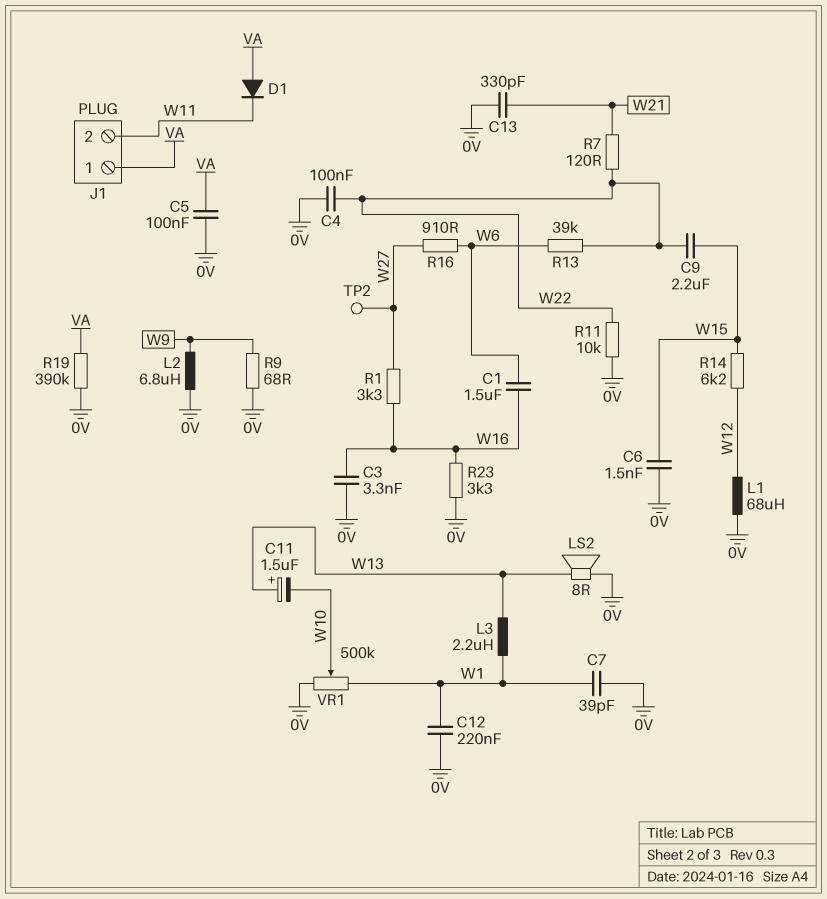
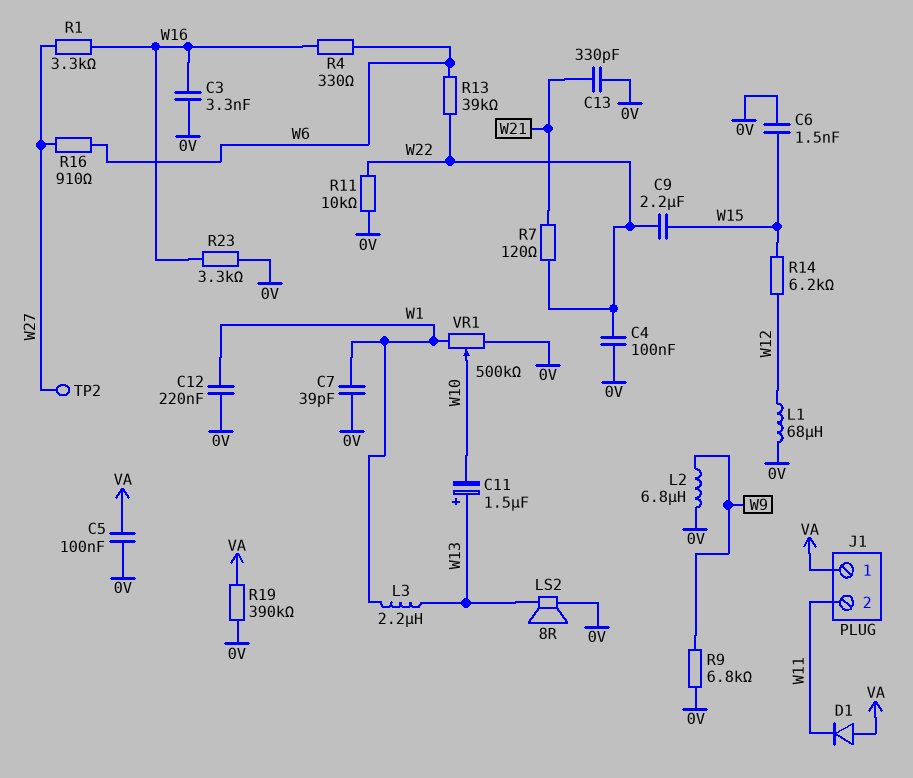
C1: 1.5uF (W6, W16) -> none
R4: none -> 330 (W6, W16)
R9: 68 (0V, W9) -> 6.8k (0V, W9)

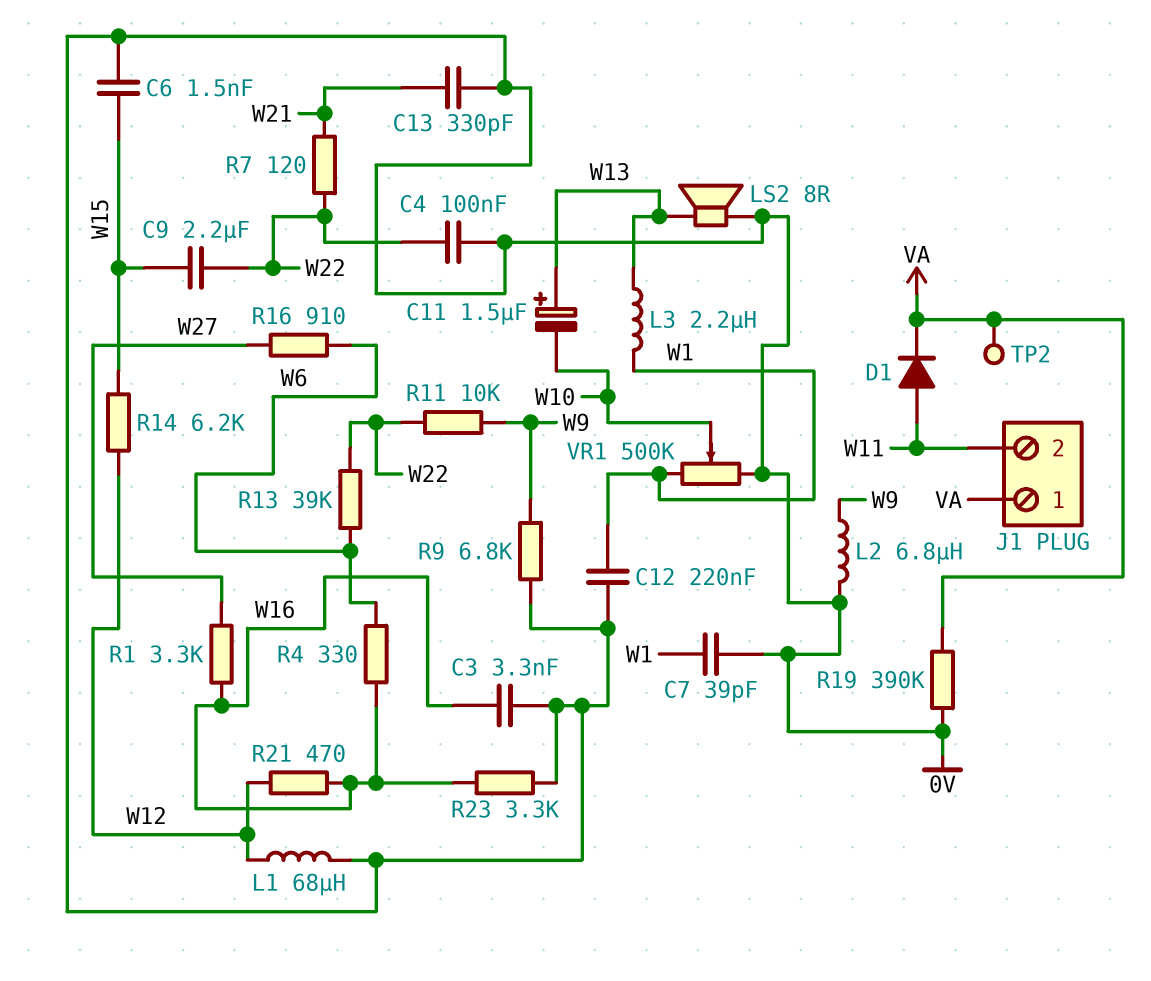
C5: 100nF (0V, VA) -> none
D1: diode (A VA, K W11) -> diode (A W11, K VA)
R11: 10k (0V, W22) -> 10k (W9, W22)
R21: none -> 470 (W12, W16)
TP2: test point (W27) -> test point (VA)

